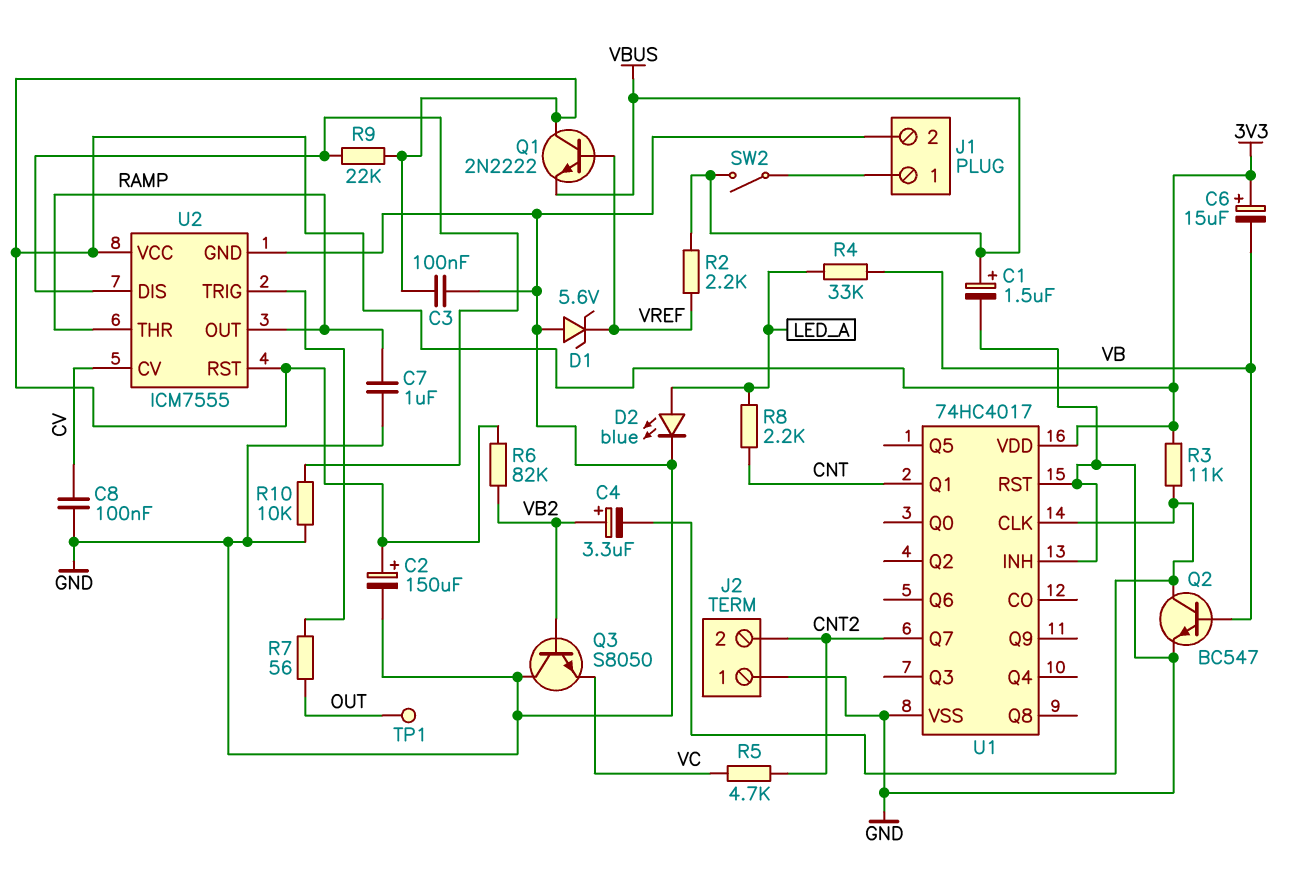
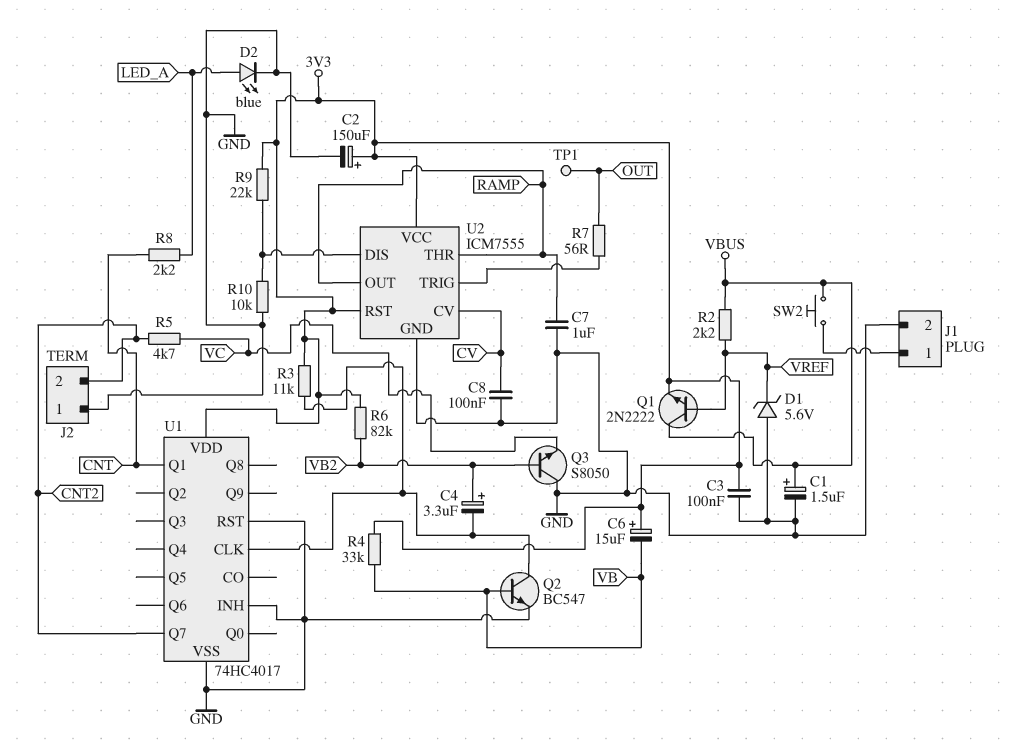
Q1: NPN 2N2222 (B VREF, C 3V3, E VBUS) -> NPN 2N2222 (B VREF, C VBUS, E 3V3)
R4: 33k (LED_A, VB) -> 33k (3V3, VB)
SW2: switch (J1/1, VBUS) -> button (J1/1, VBUS)

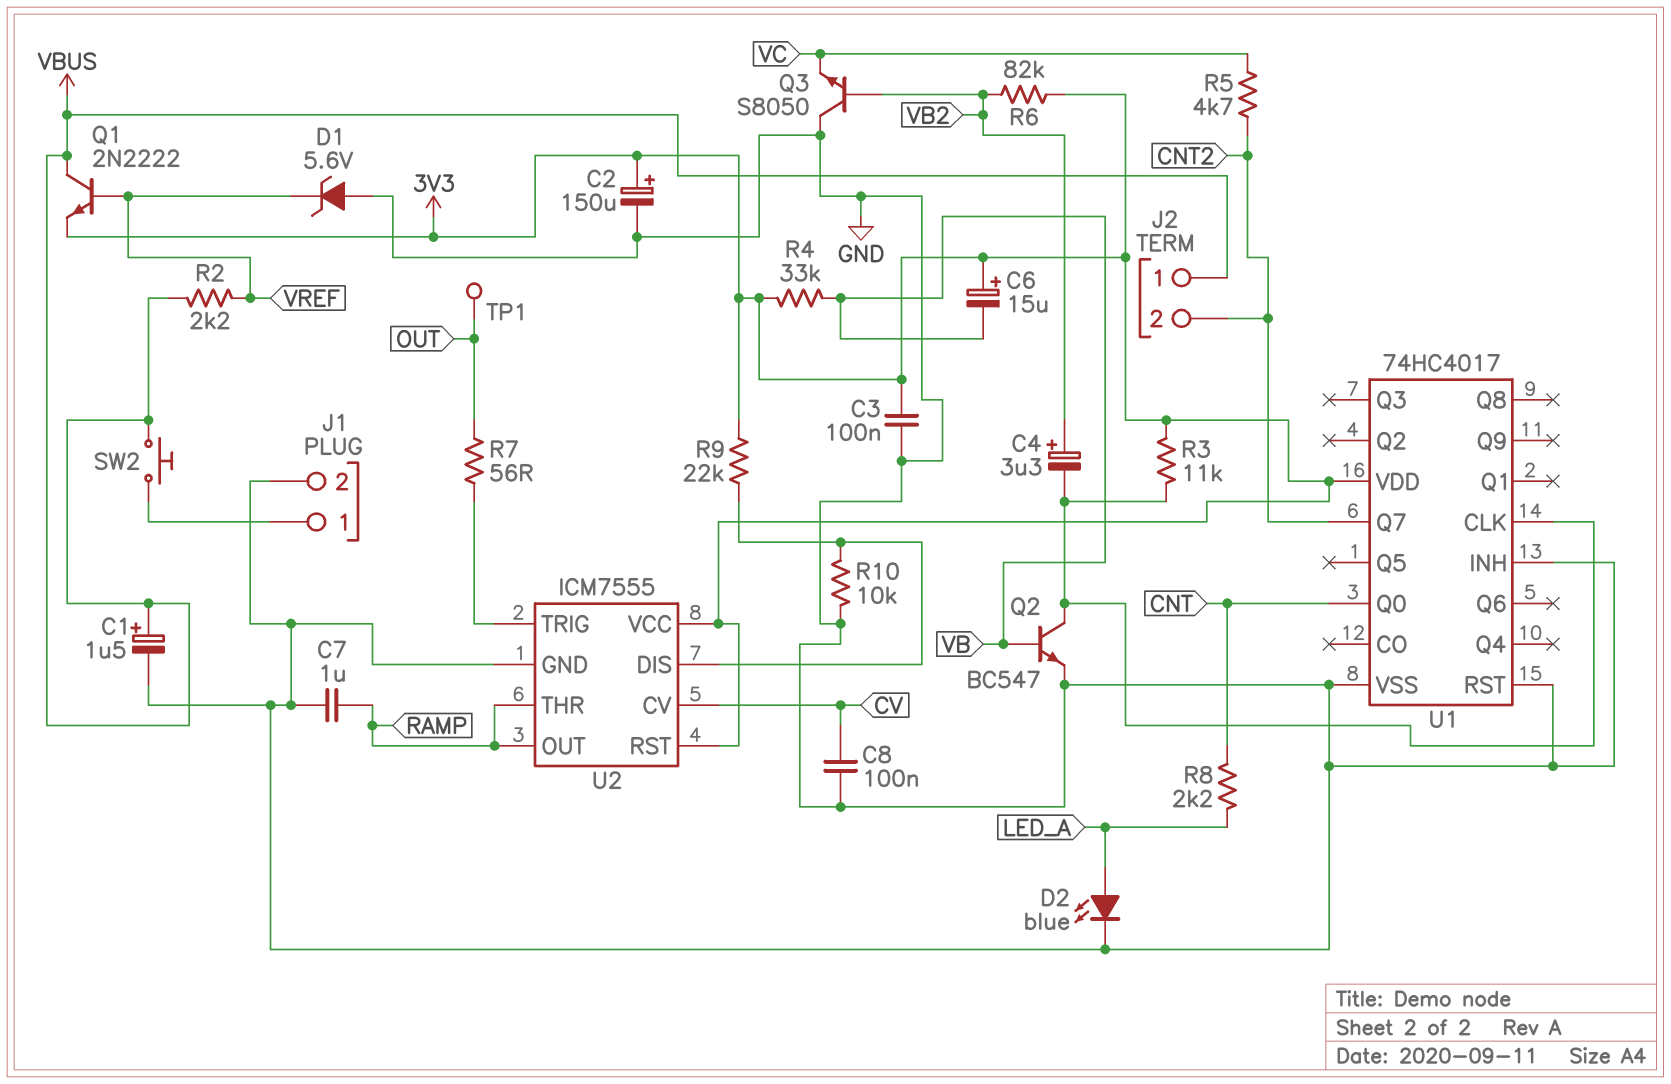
J2 pin 1: GND -> VBUS
U1 pin Q0: none -> CNT
U1 pin Q1: CNT -> none

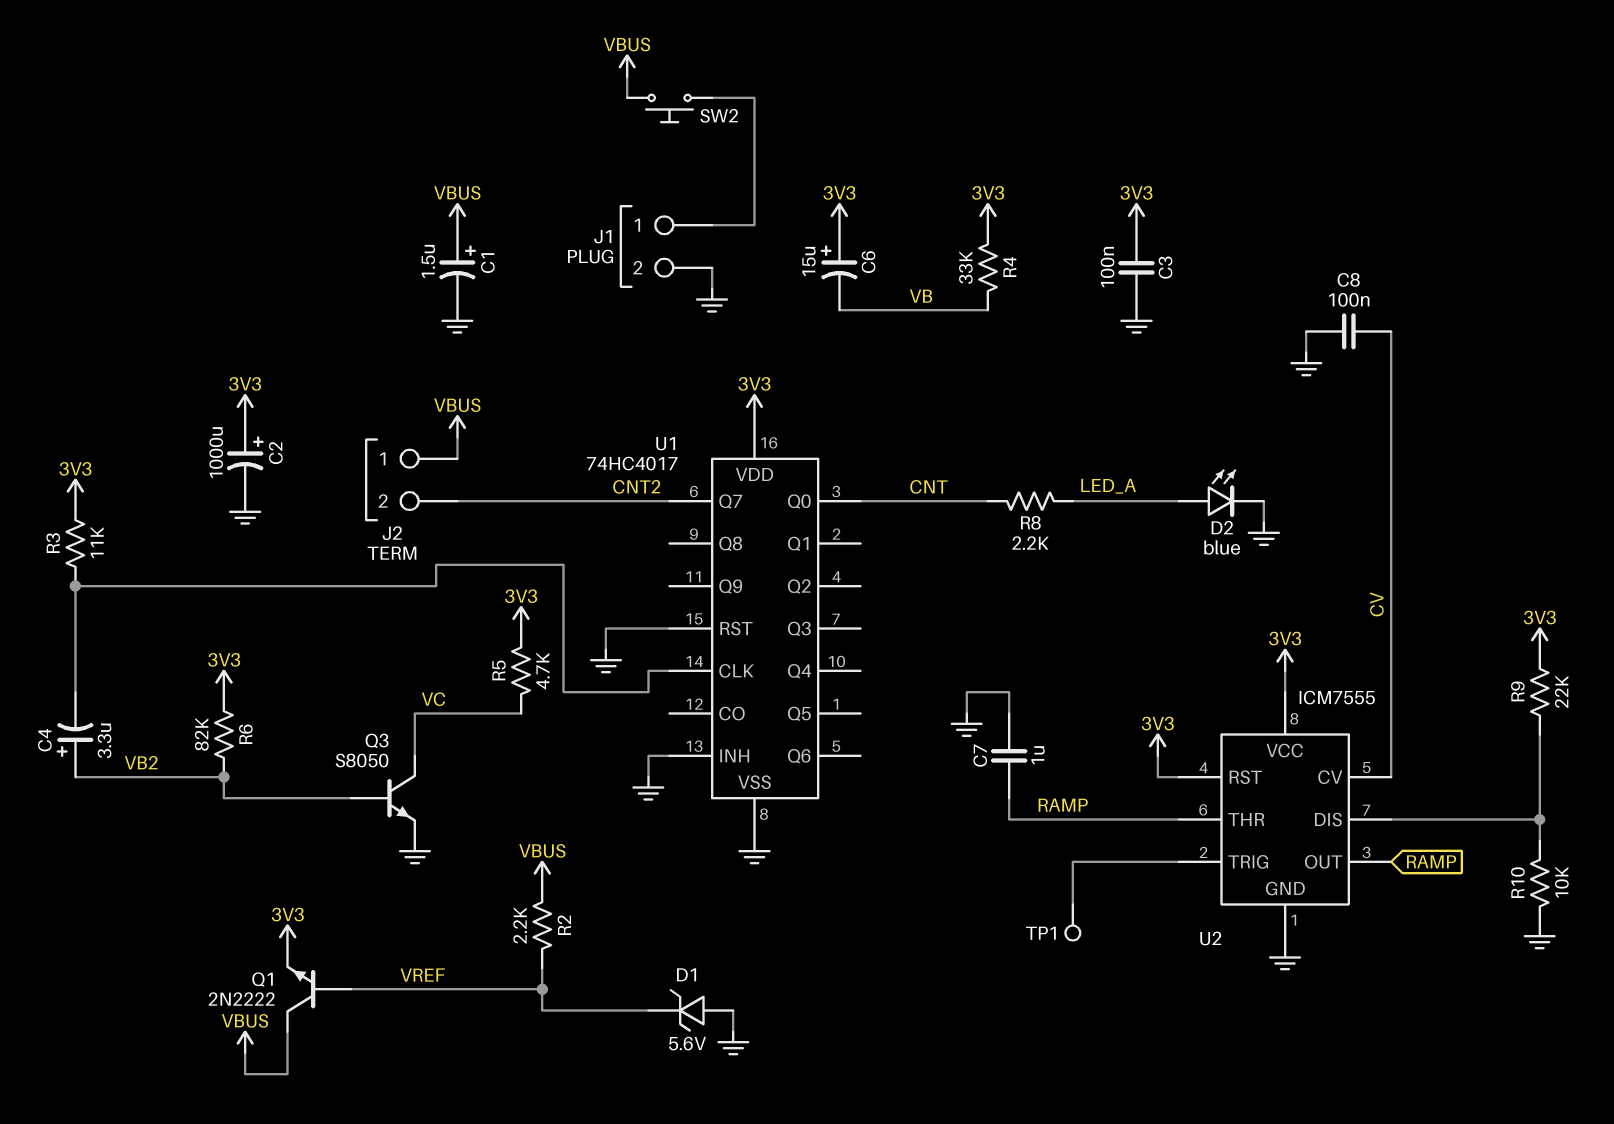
C2: 150uF (plus 3V3, minus GND) -> 1000uF (plus 3V3, minus GND)
Q2: NPN BC547 (B VB, C U1/CLK, E GND) -> none
Q3: NPN S8050 (B VB2, C GND, E VC) -> NPN S8050 (B VB2, C VC, E GND)
R5: 4.7k (CNT2, VC) -> 4.7k (3V3, VC)
R7: 56 (OUT, U2/TRIG) -> none
TP1: test point (OUT) -> test point (U2/TRIG)

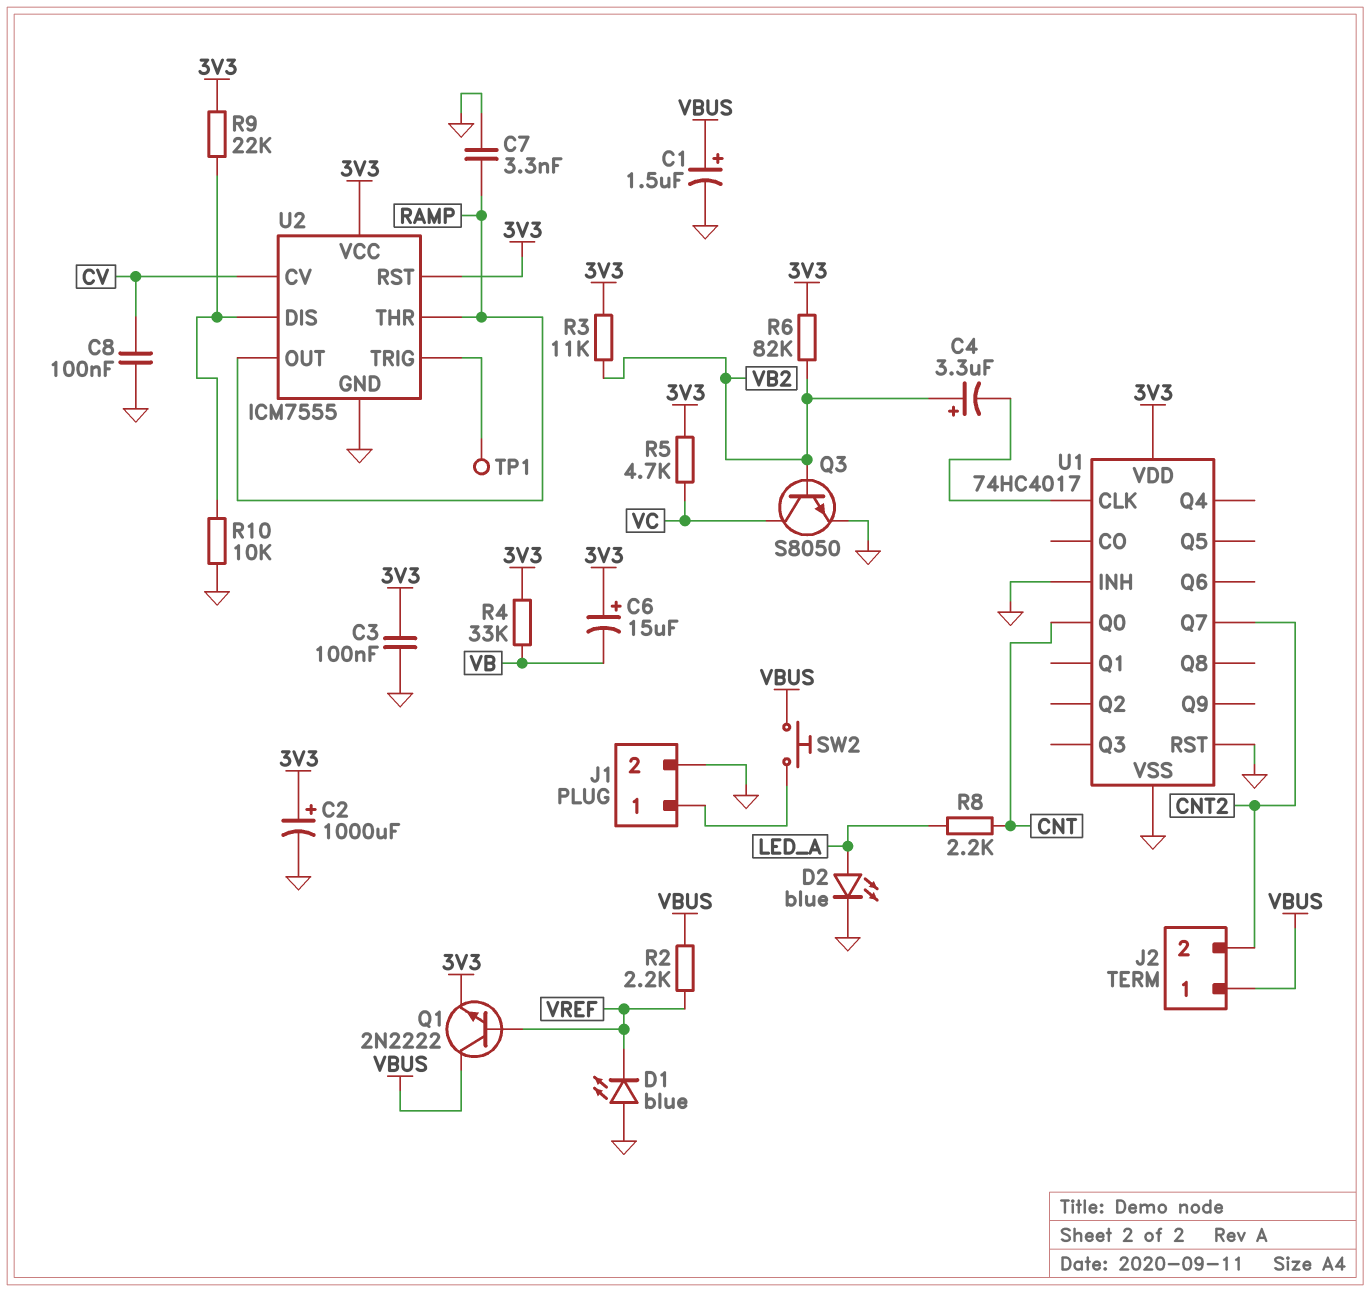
C7: 1uF (GND, RAMP) -> 3.3nF (GND, RAMP)
D1: zener 5.6V (A GND, K VREF) -> LED blue (A GND, K VREF)
R3: 11k (3V3, U1/CLK) -> 11k (3V3, VB2)

